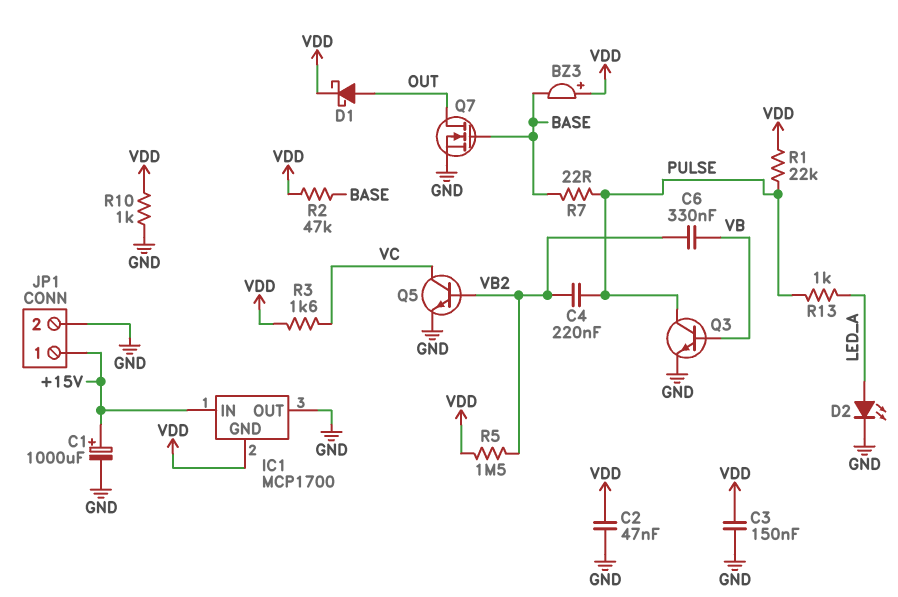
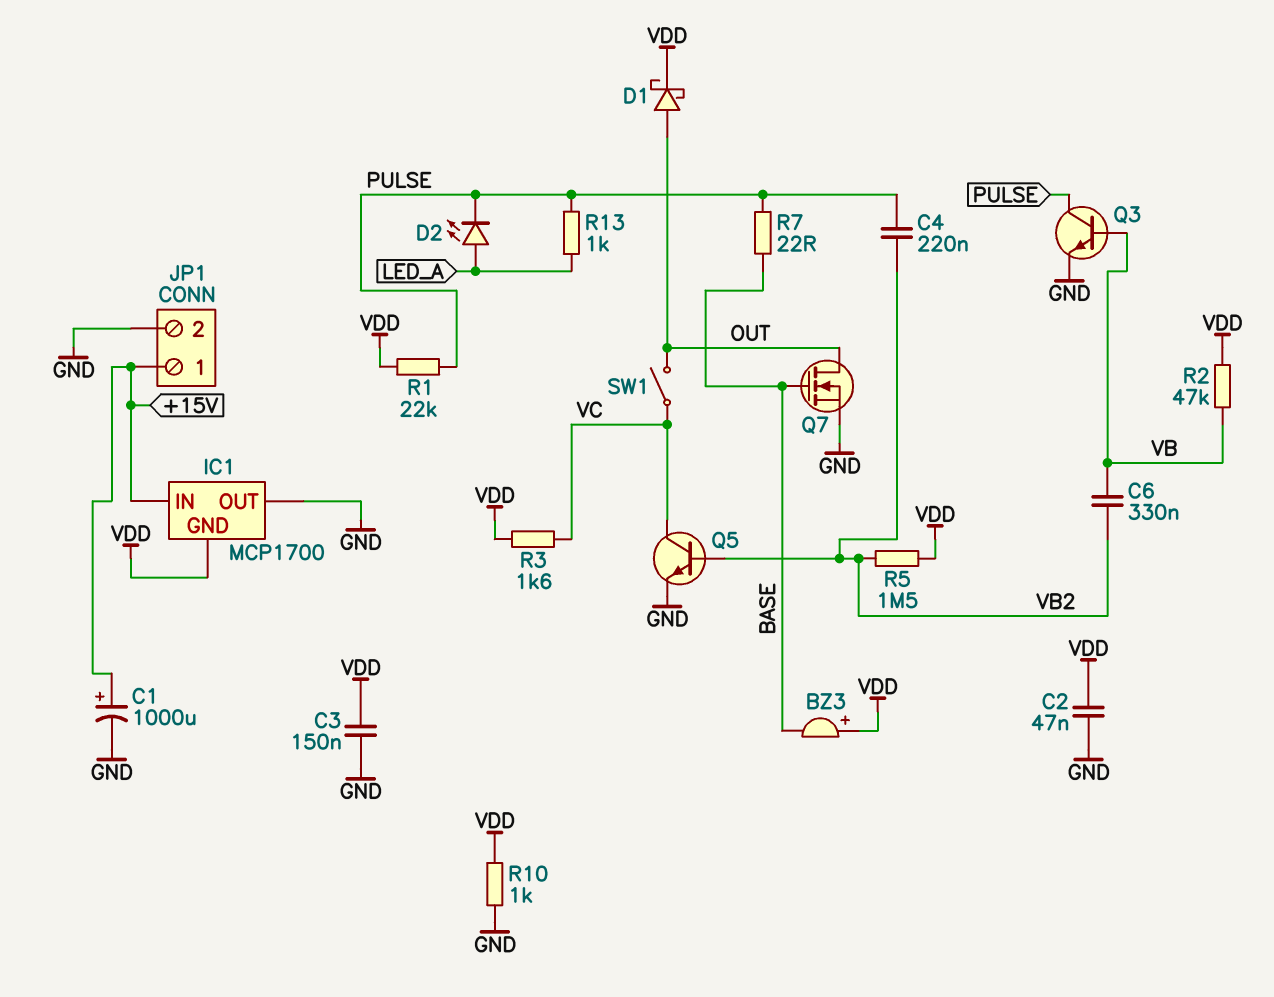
D2: LED (A LED_A, K GND) -> LED (A LED_A, K PULSE)
R2: 47k (BASE, VDD) -> 47k (VB, VDD)
SW1: none -> switch (OUT, VC)

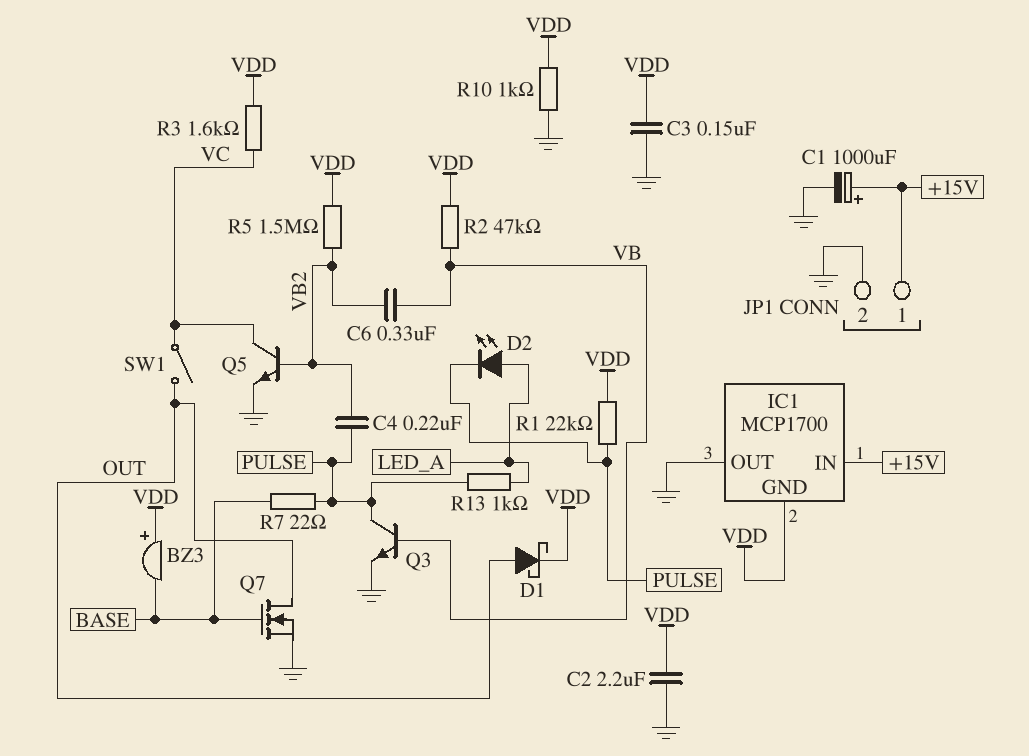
C2: 47nF (GND, VDD) -> 2.2uF (GND, VDD)

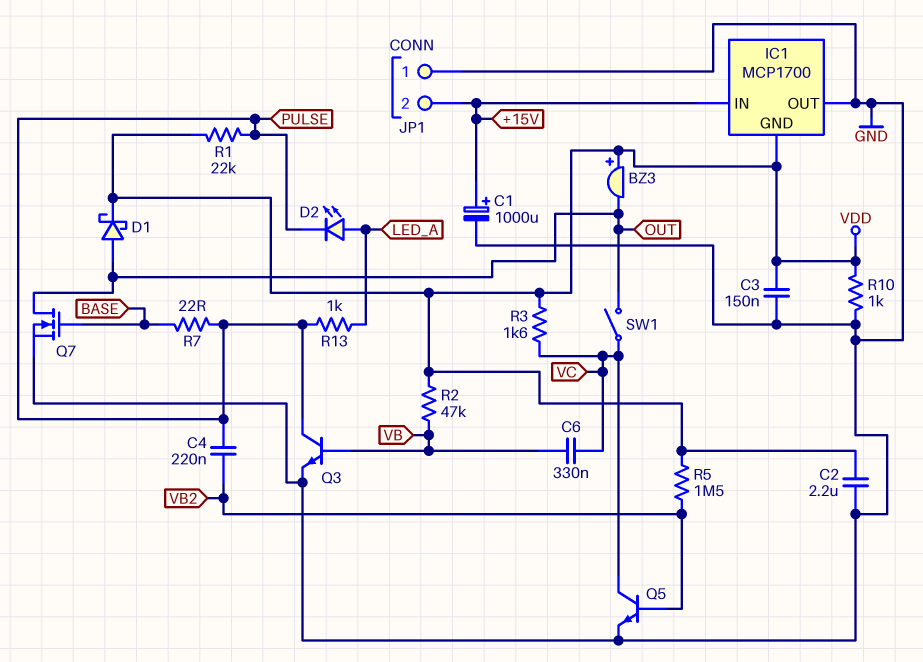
BZ3: buzzer (plus VDD, minus BASE) -> buzzer (plus VDD, minus OUT)
C6: 330nF (VB, VB2) -> 330nF (VB, VC)
JP1 pin 1: +15V -> GND
JP1 pin 2: GND -> +15V

